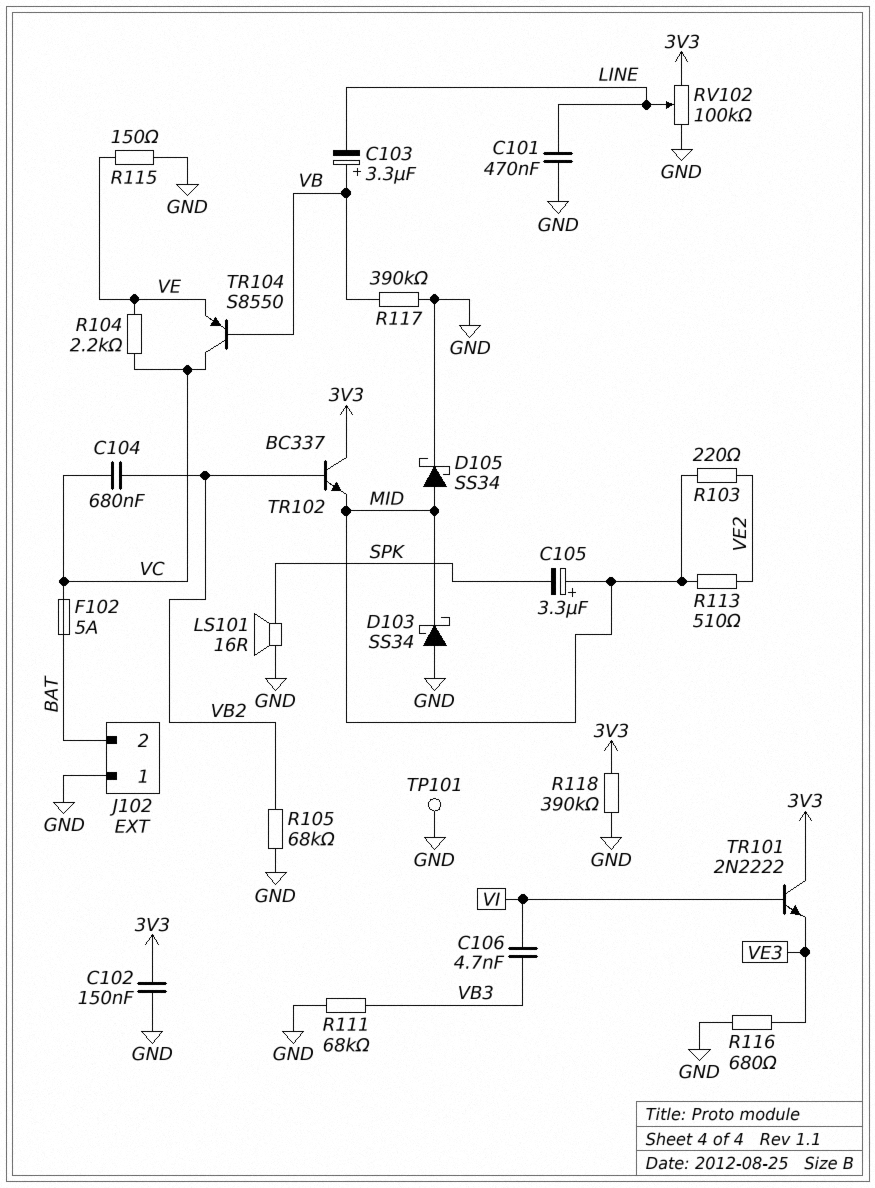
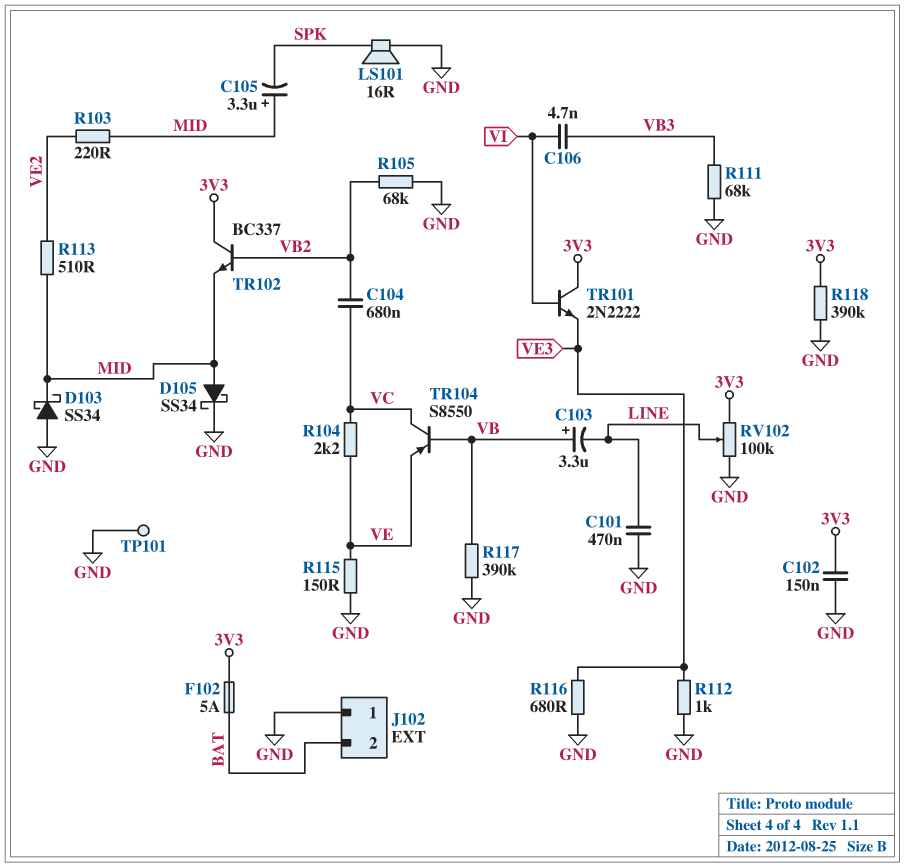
F102: 5A (BAT, VC) -> 5A (3V3, BAT)
R112: none -> 1k (GND, VE3)

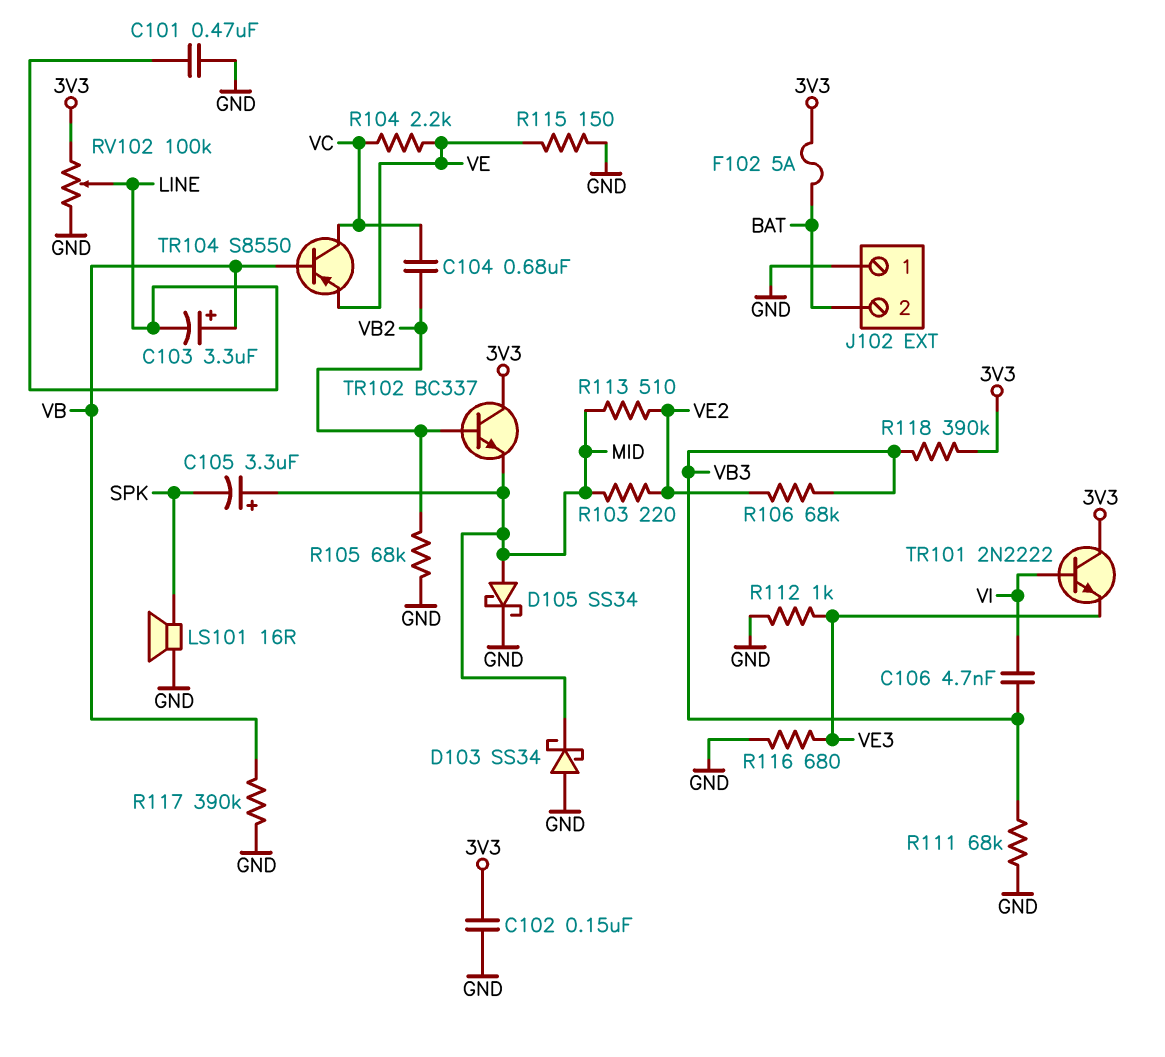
R106: none -> 68k (VB3, VE2)
R118: 390k (3V3, GND) -> 390k (3V3, VB3)
TP101: test point (GND) -> none

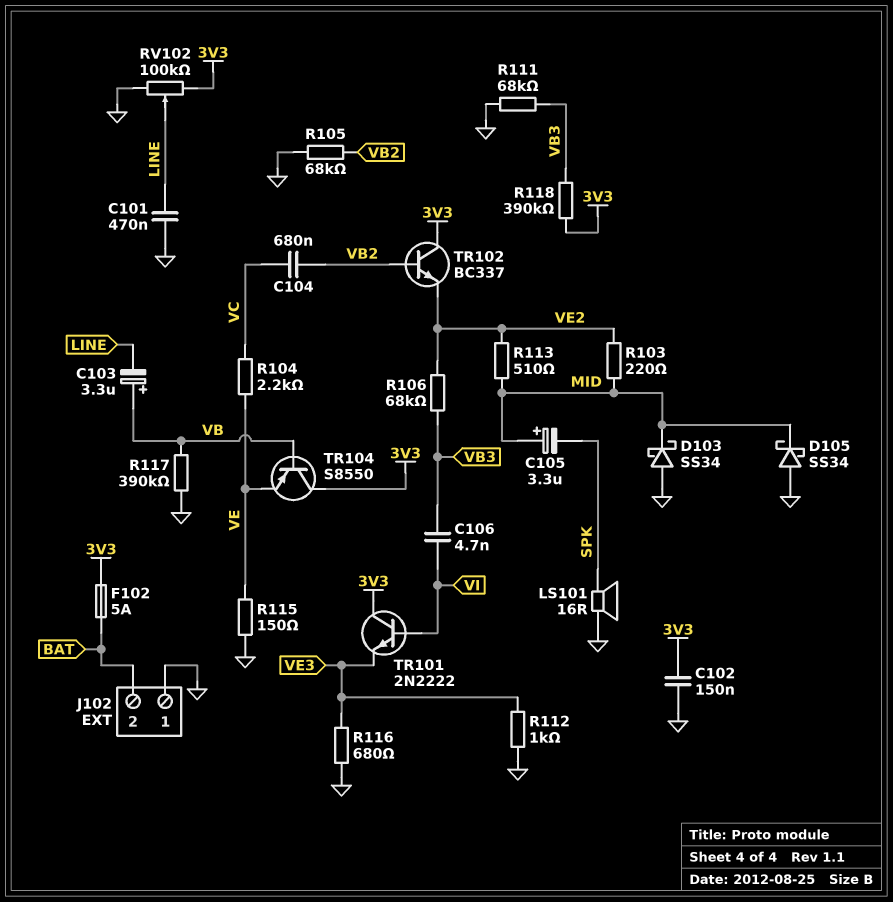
D105: schottky SS34 (A MID, K GND) -> schottky SS34 (A GND, K MID)
TR102: NPN BC337 (B VB2, C 3V3, E MID) -> NPN BC337 (B VB2, C 3V3, E VE2)
TR104: PNP S8550 (B VB, C VC, E VE) -> PNP S8550 (B VB, C 3V3, E VE)

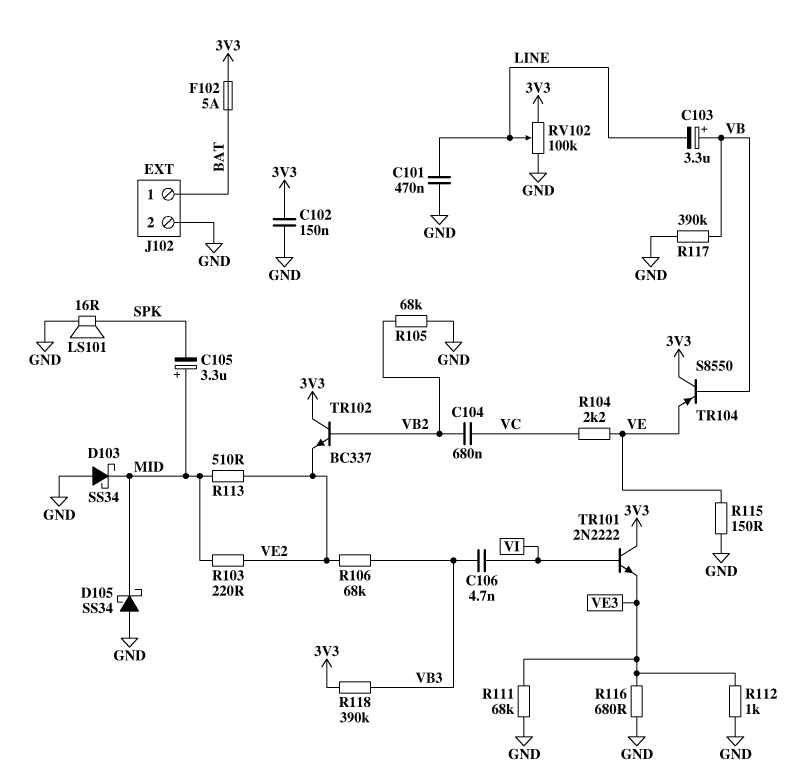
J102 pin 1: GND -> BAT
J102 pin 2: BAT -> GND
R111: 68k (GND, VB3) -> 68k (GND, VE3)

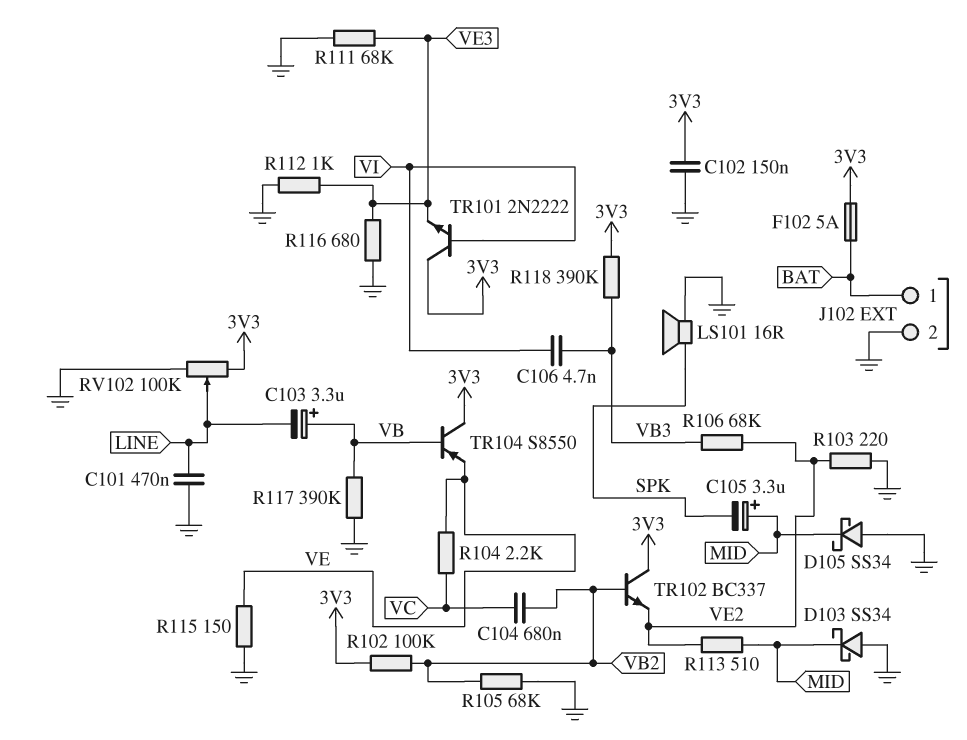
R102: none -> 100k (3V3, VB2)
R103: 220 (MID, VE2) -> 220 (GND, VE2)

